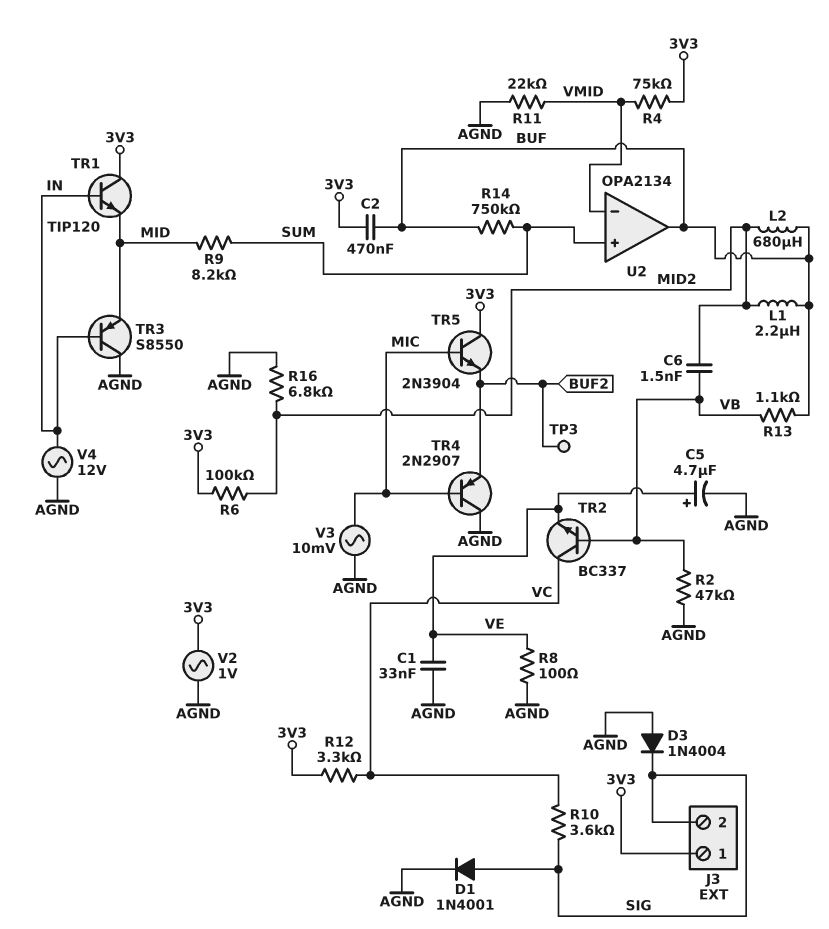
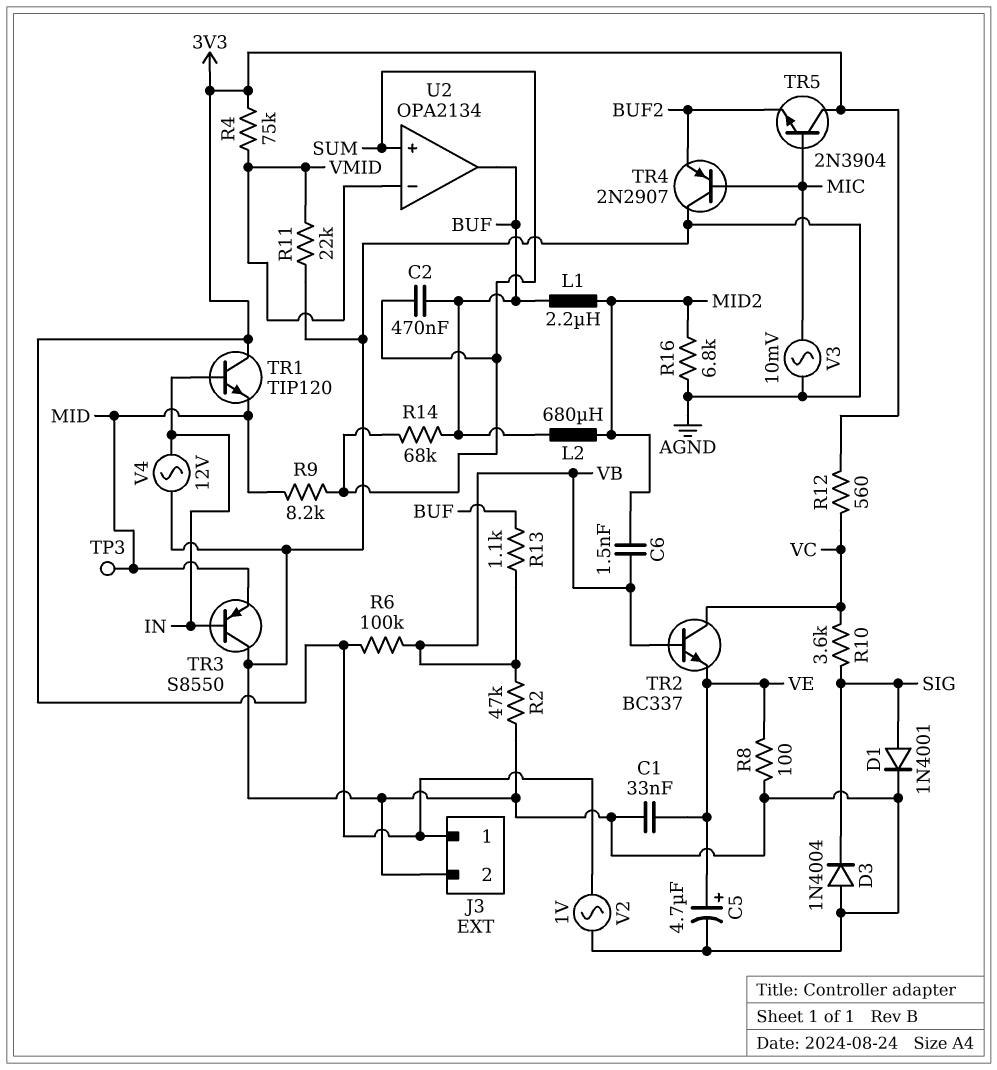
C2: 470nF (3V3, BUF) -> 470nF (BUF, SUM)
J3 pin 2: SIG -> AGND
R6: 100k (3V3, MID2) -> 100k (3V3, VB)
R12: 3.3k (3V3, VC) -> 560 (3V3, VC)
R14: 750k (BUF, SUM) -> 68k (BUF, SUM)
TP3: test point (BUF2) -> test point (MID)

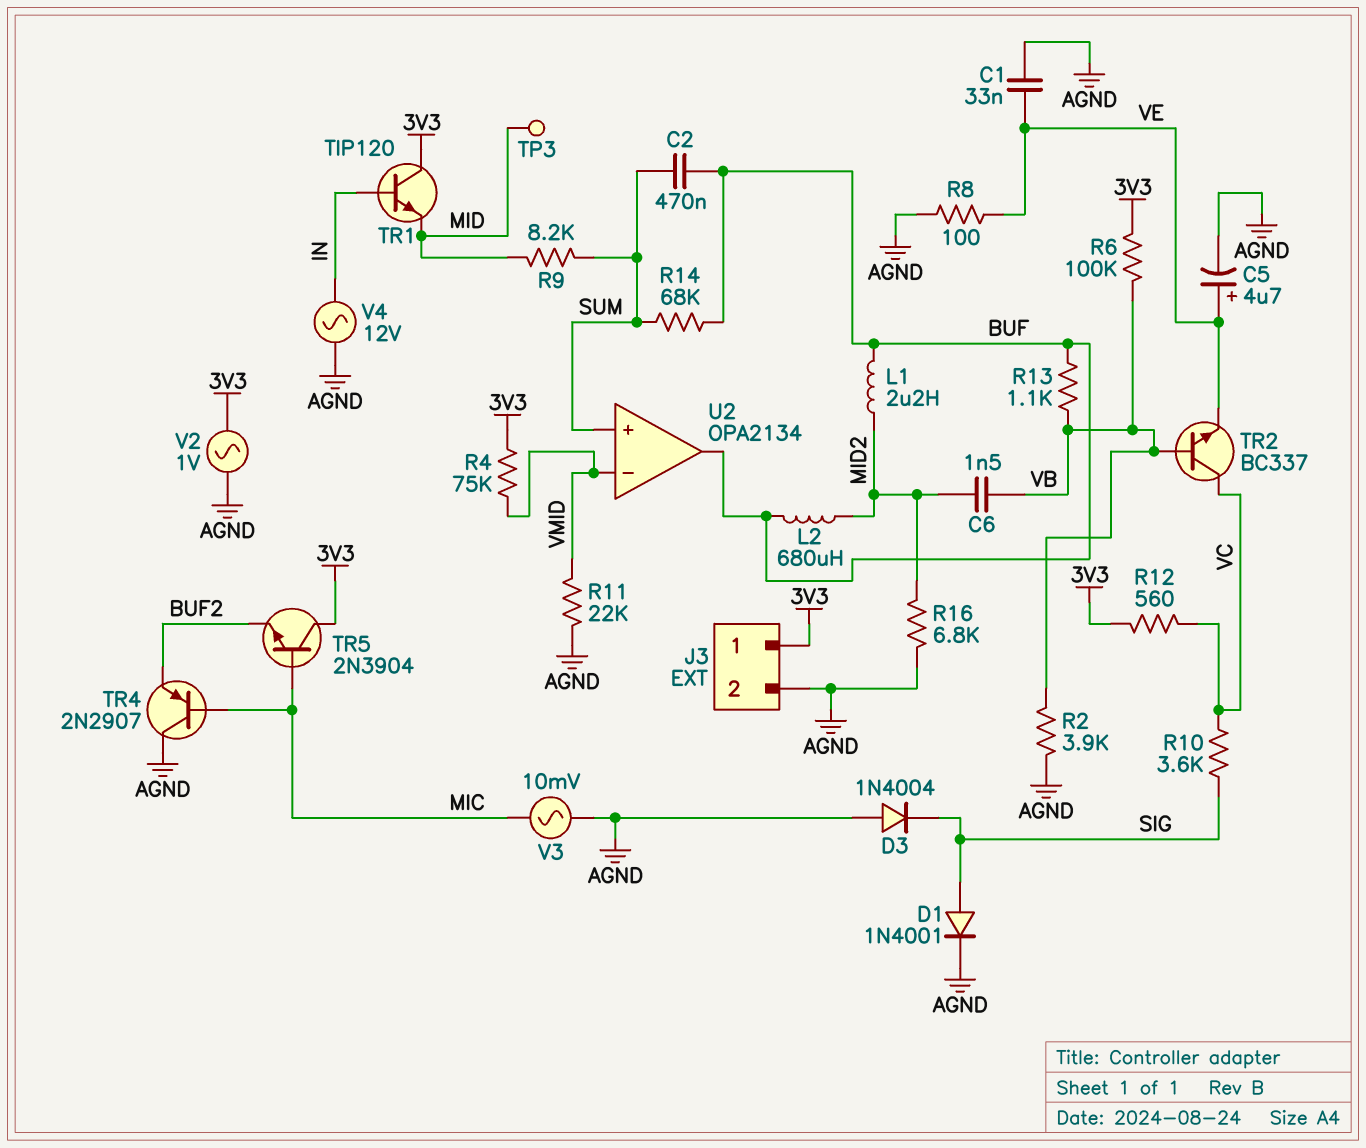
R2: 47k (AGND, VB) -> 3.9k (AGND, VB)
TR3: PNP S8550 (B IN, C AGND, E MID) -> none

